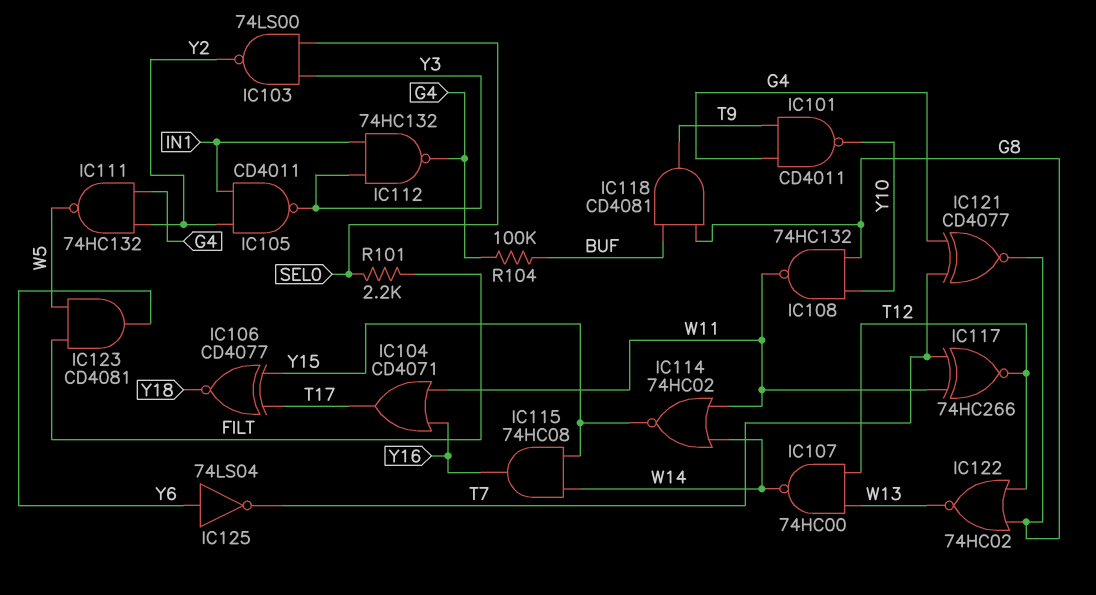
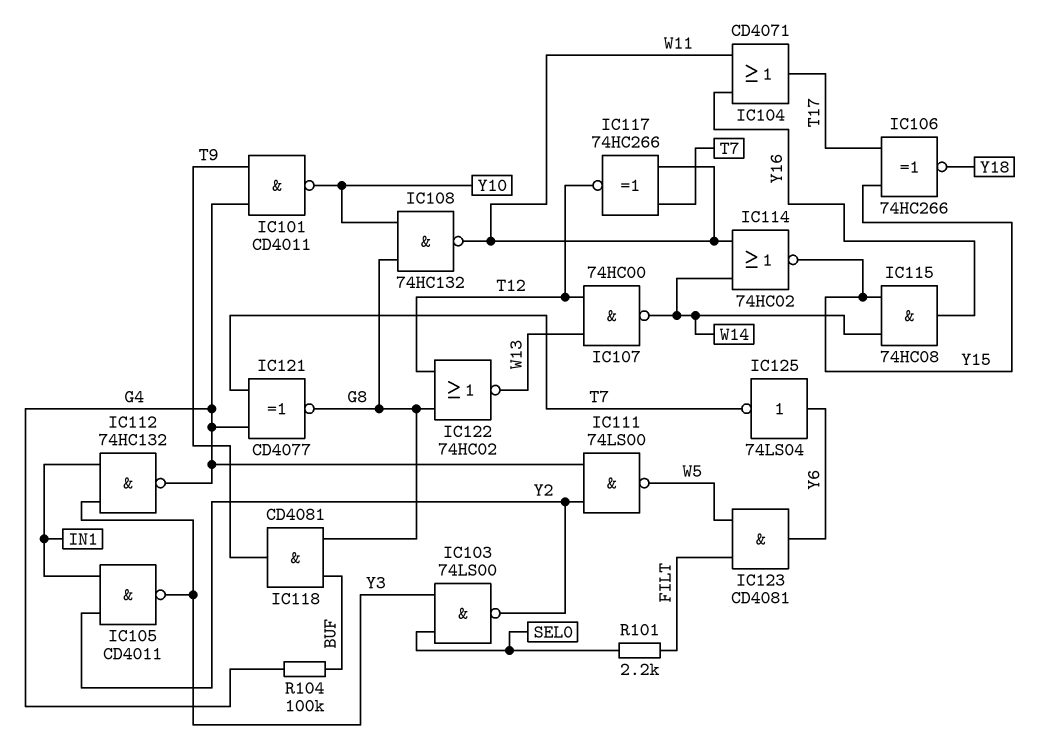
IC106: XNOR CD4077 (in T17, in Y15, out Y18) -> XNOR 74HC266 (in T17, in Y15, out Y18)
IC111: NAND 74HC132 (in G4, in Y2, out W5) -> NAND 74LS00 (in G4, in Y2, out W5)

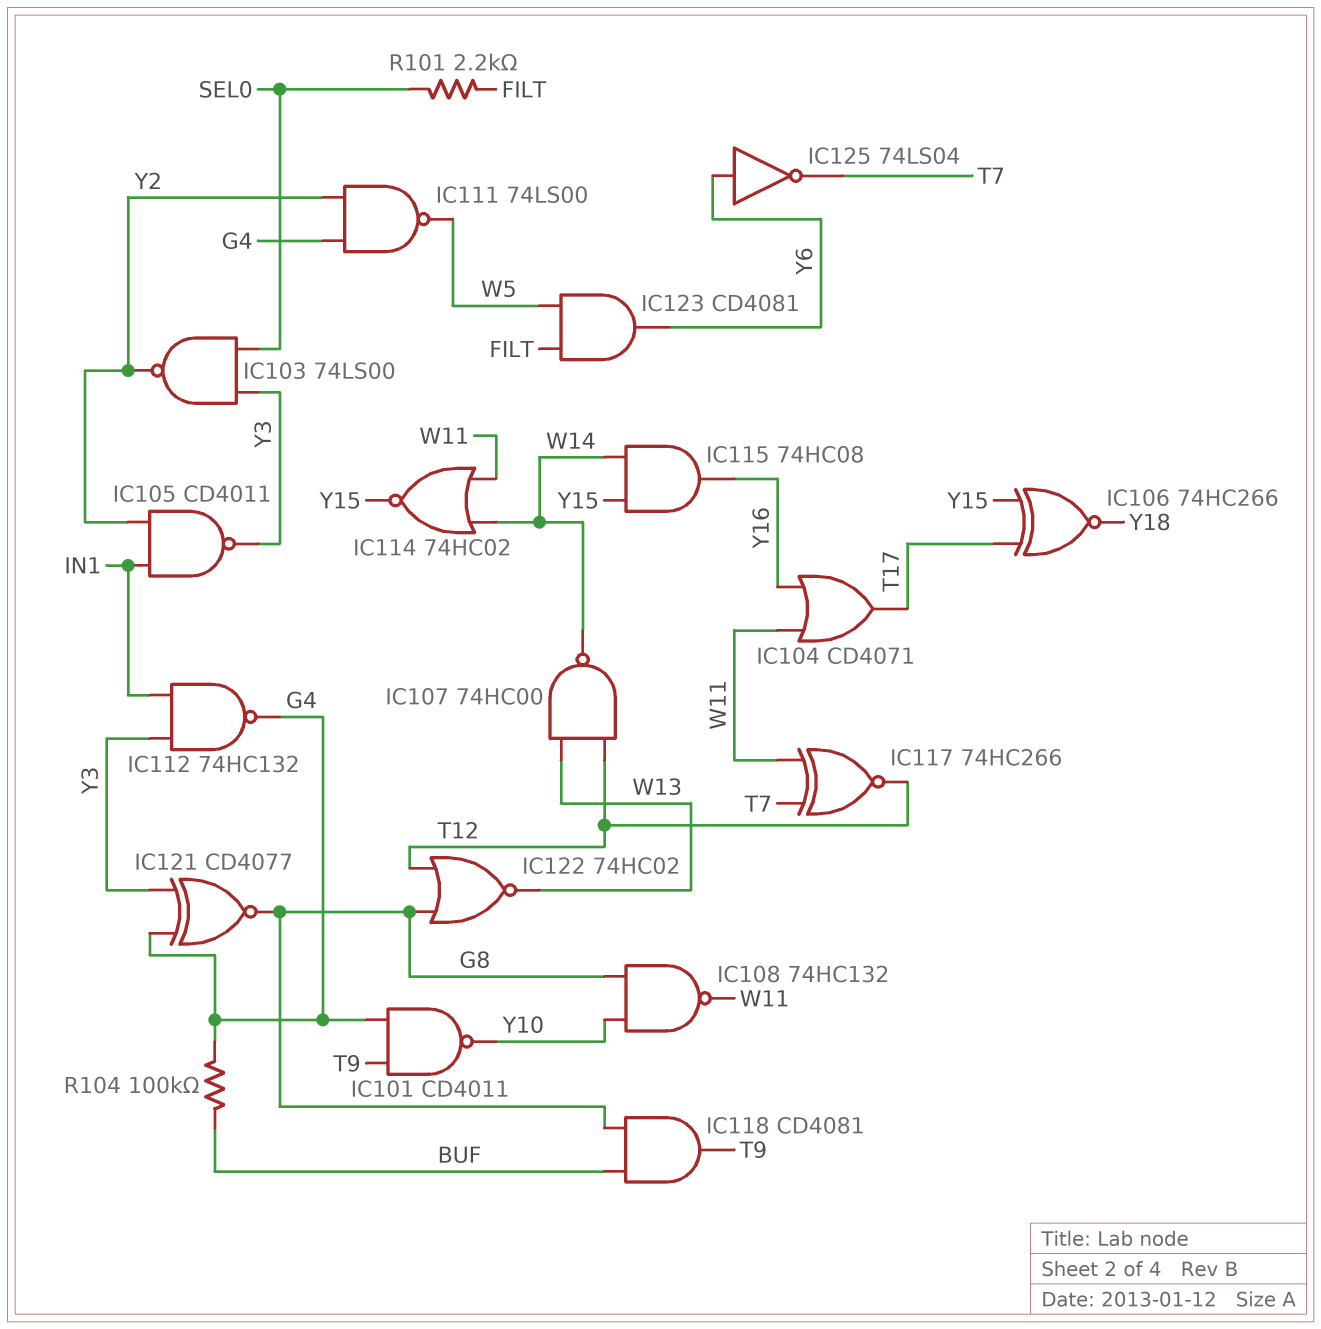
IC121: XNOR CD4077 (in G4, in T7, out G8) -> XNOR CD4077 (in G4, in Y3, out G8)

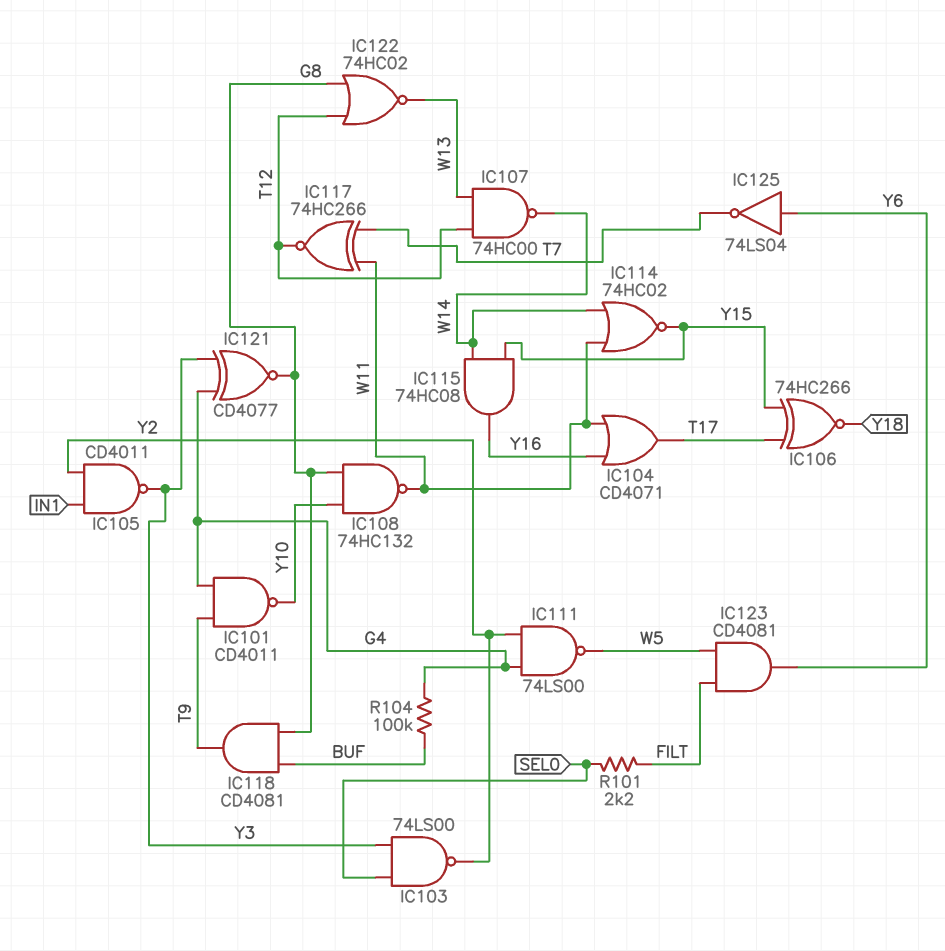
IC112: NAND 74HC132 (in IN1, in Y3, out G4) -> none

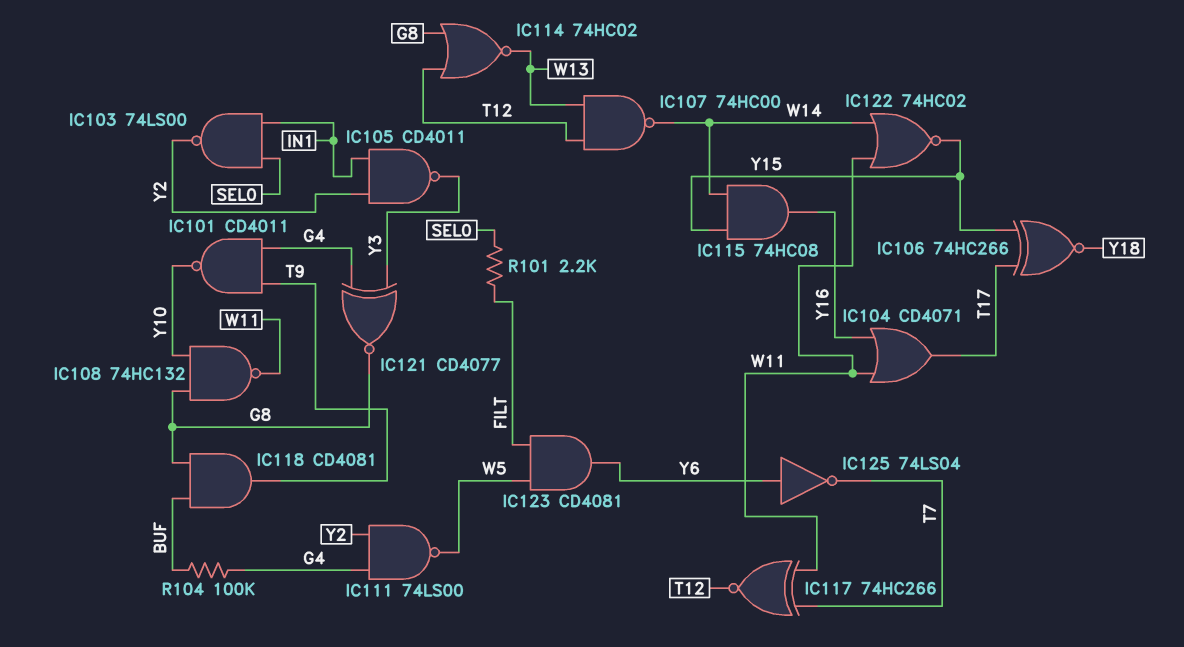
IC103: NAND 74LS00 (in SEL0, in Y3, out Y2) -> NAND 74LS00 (in IN1, in SEL0, out Y2)
IC114: NOR 74HC02 (in W11, in W14, out Y15) -> NOR 74HC02 (in G8, in T12, out W13)
IC122: NOR 74HC02 (in G8, in T12, out W13) -> NOR 74HC02 (in W11, in W14, out Y15)

